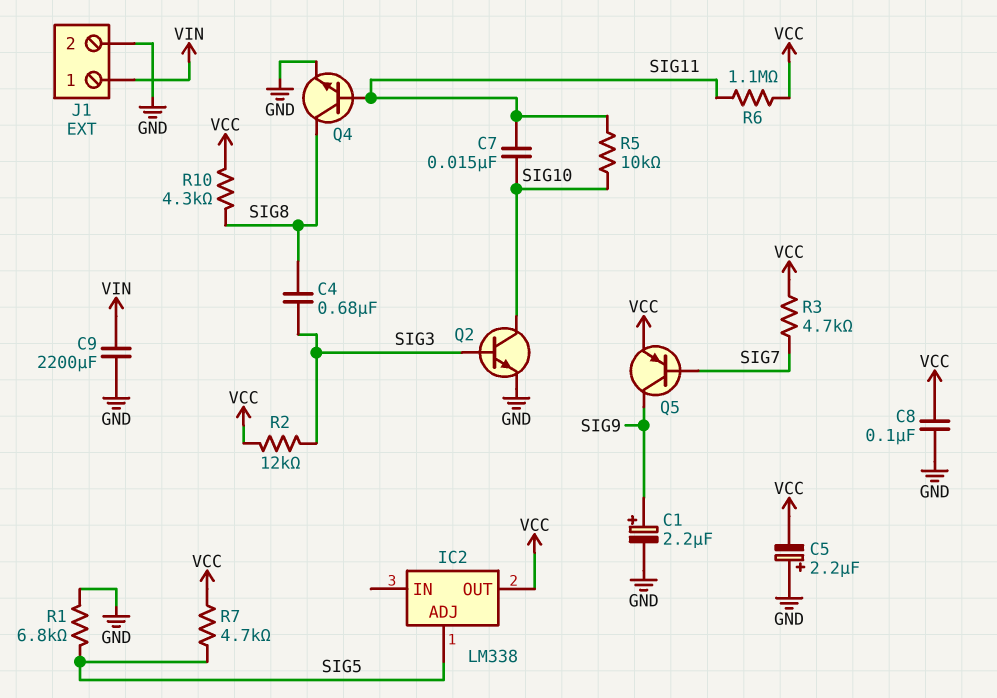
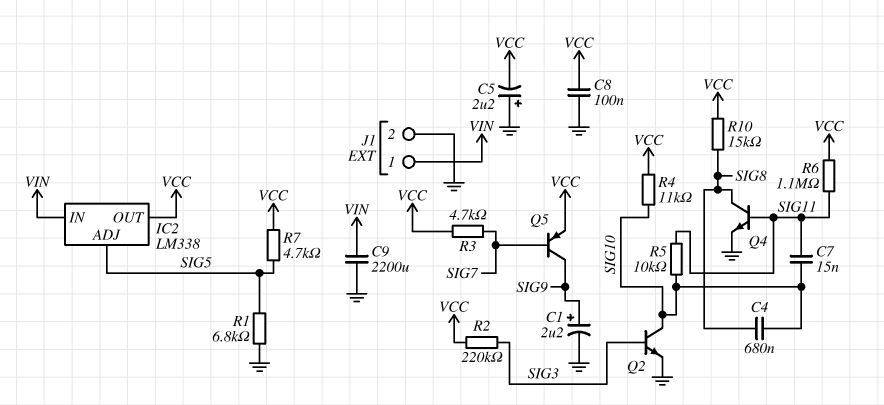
C4: 680nF (SIG3, SIG8) -> 680nF (SIG8, SIG10)
IC2 pin IN: none -> VIN
R2: 12k (SIG3, VCC) -> 220k (SIG3, VCC)
R4: none -> 11k (SIG10, VCC)
R10: 4.3k (SIG8, VCC) -> 15k (SIG8, VCC)

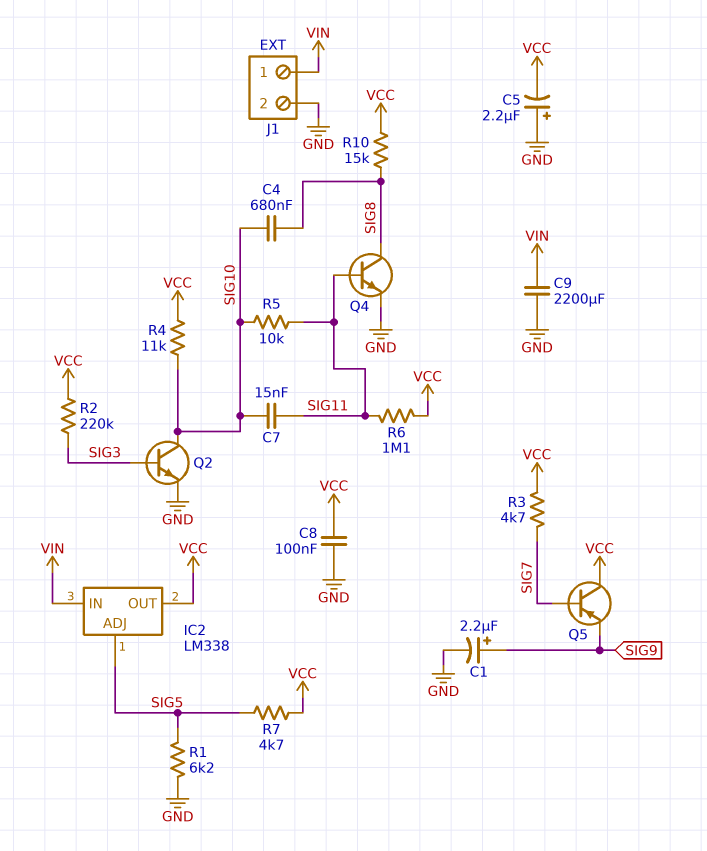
Q5: PNP (B SIG7, C SIG9, E VCC) -> PNP (B SIG7, C VCC, E SIG9)
R1: 6.8k (GND, SIG5) -> 6.2k (GND, SIG5)

